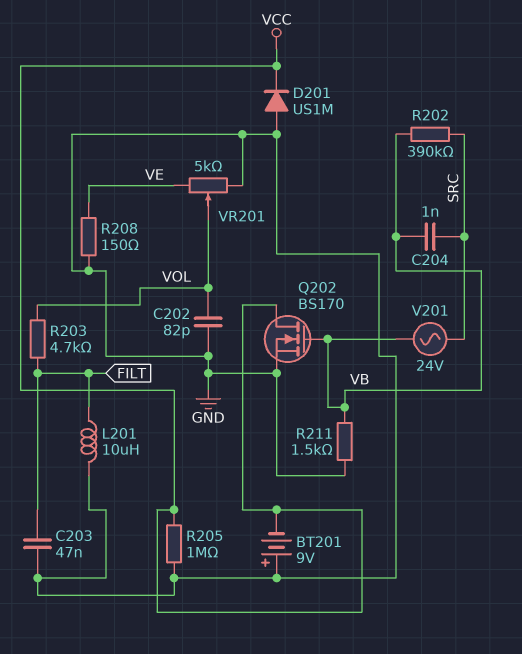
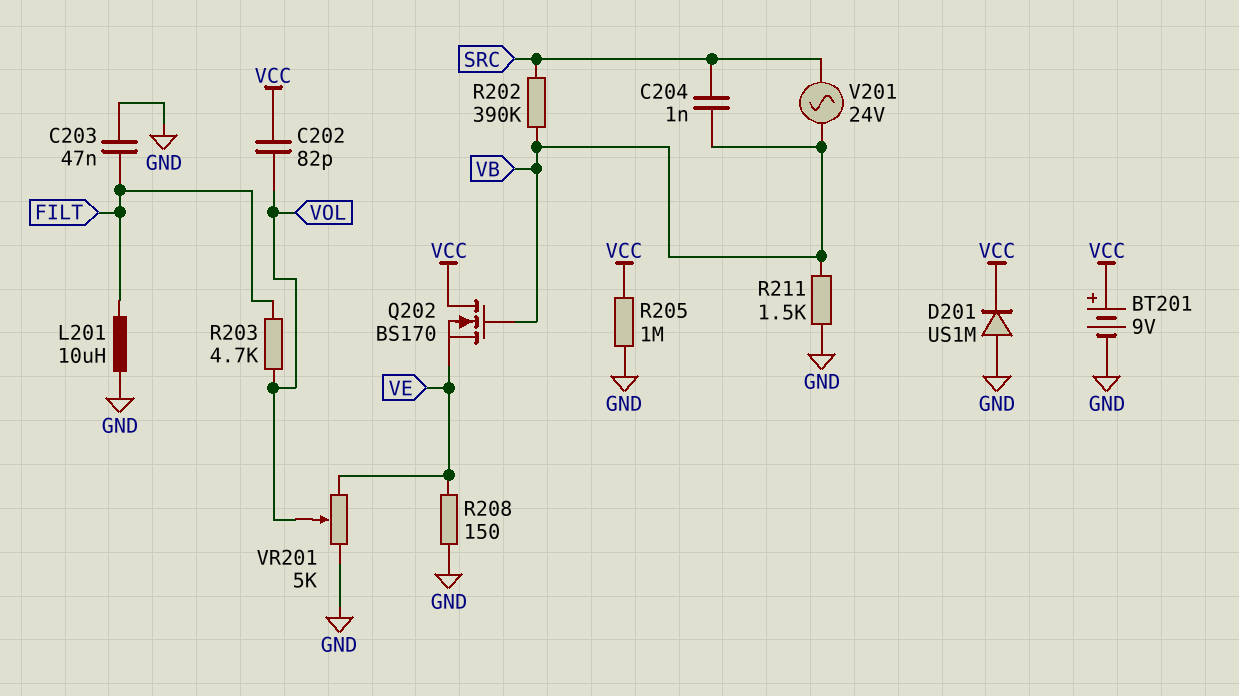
BT201: 9V (plus GND, minus VCC) -> 9V (plus VCC, minus GND)
C202: 82pF (GND, VOL) -> 82pF (VCC, VOL)
Q202: NMOS BS170 (G VB, D VCC, S GND) -> NMOS BS170 (G VB, D VCC, S VE)

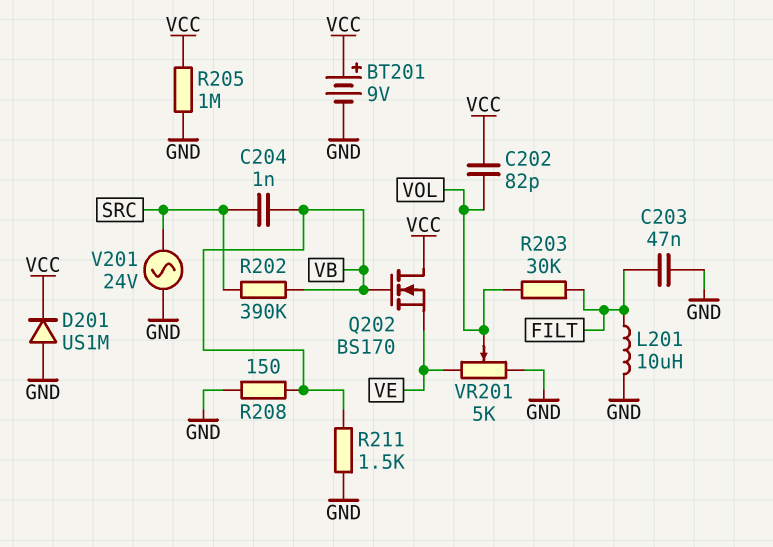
R203: 4.7k (FILT, VOL) -> 30k (FILT, VOL)
R208: 150 (GND, VE) -> 150 (GND, VB)
V201: AC 24V (SRC, VB) -> AC 24V (GND, SRC)

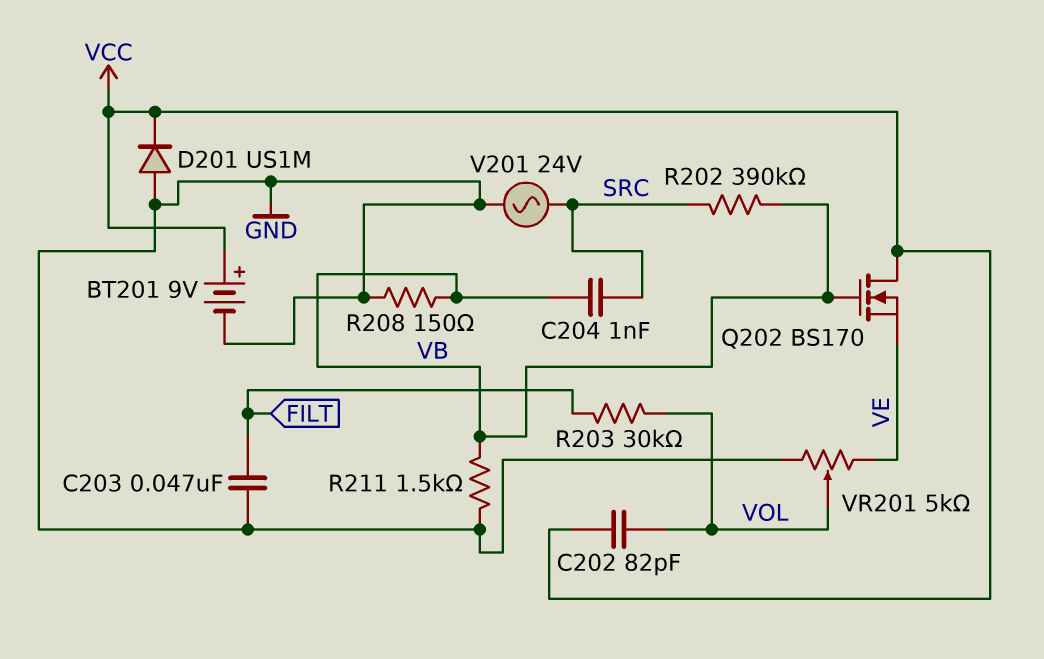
L201: 10uH (FILT, GND) -> none
R205: 1M (GND, VCC) -> none

